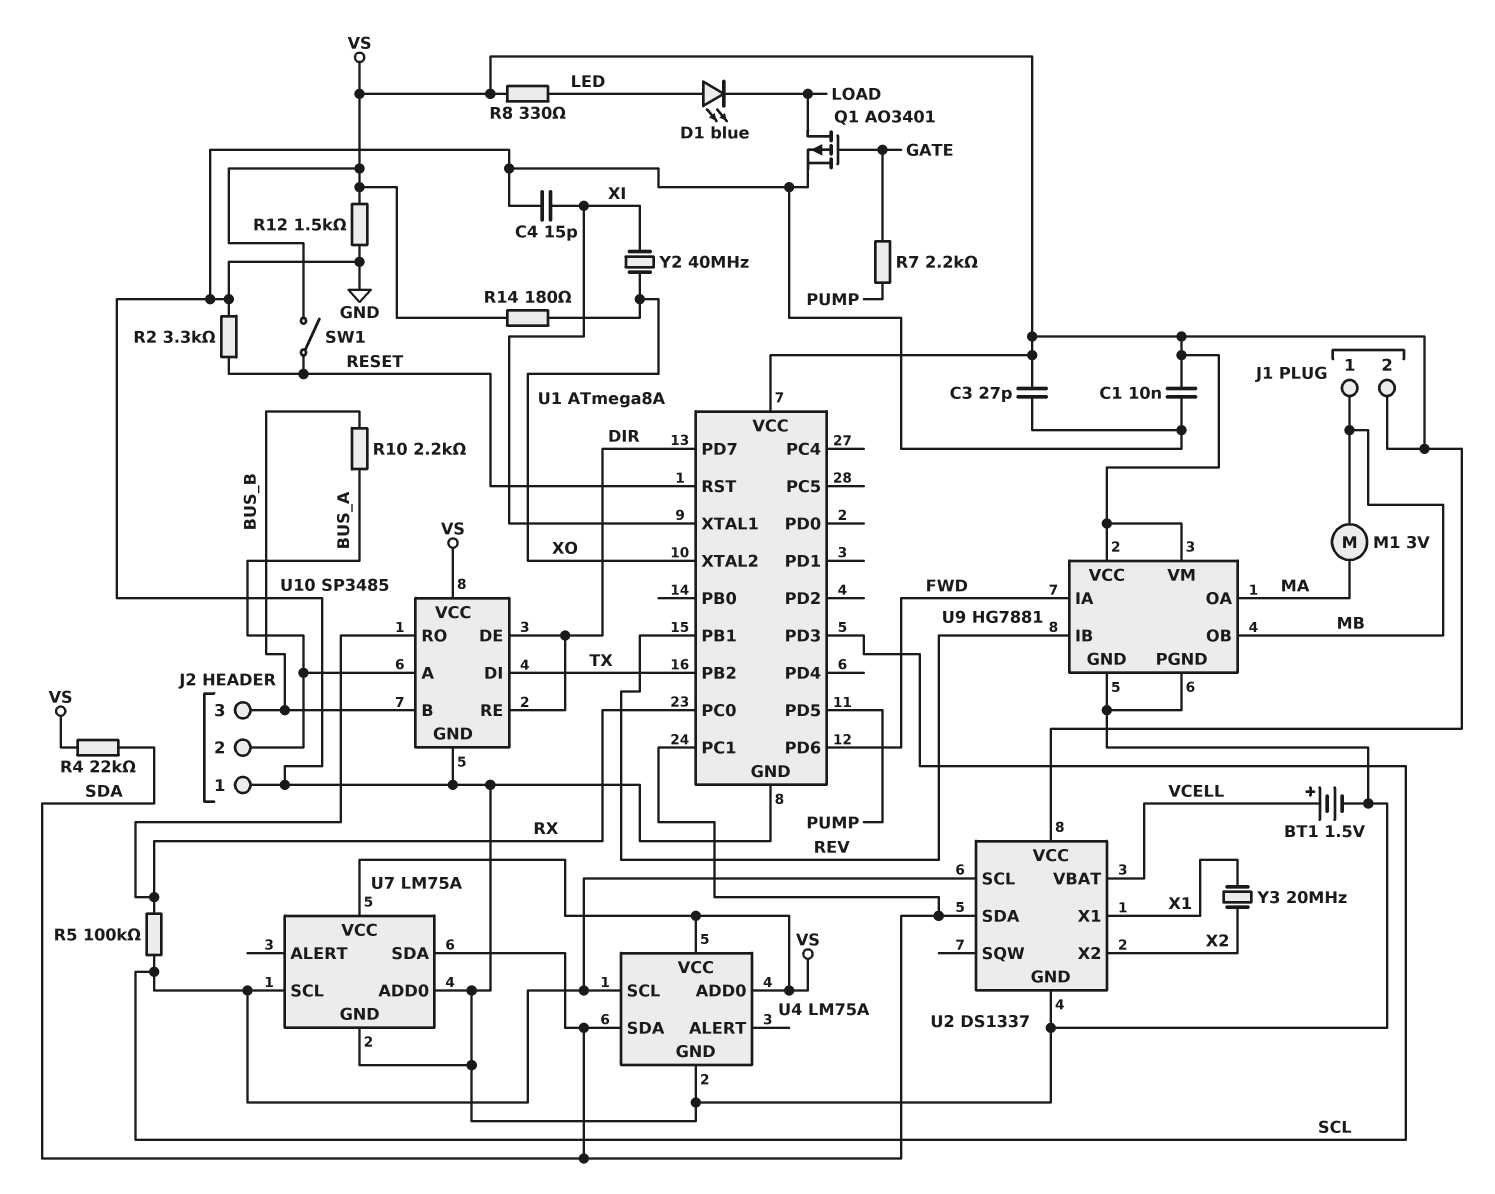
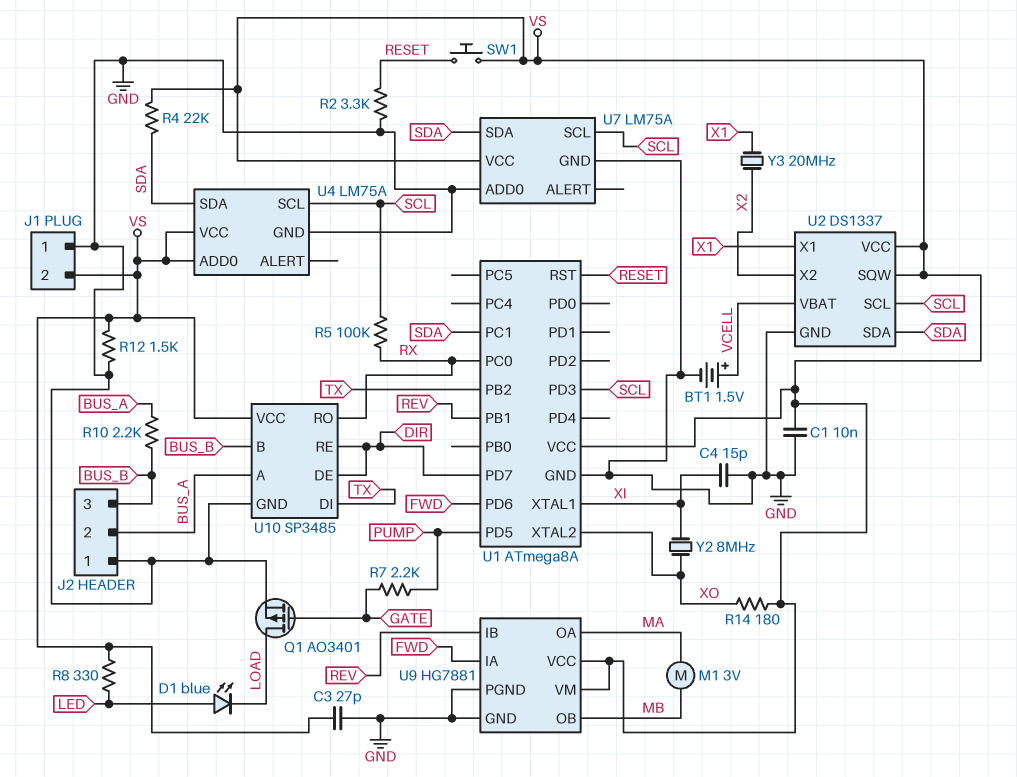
J1 pin 1: MB -> GND
SW1: switch (RESET, VS) -> button (RESET, VS)
U2 pin SQW: none -> VS
Y2: 40MHz (XI, XO) -> 8MHz (XI, XO)

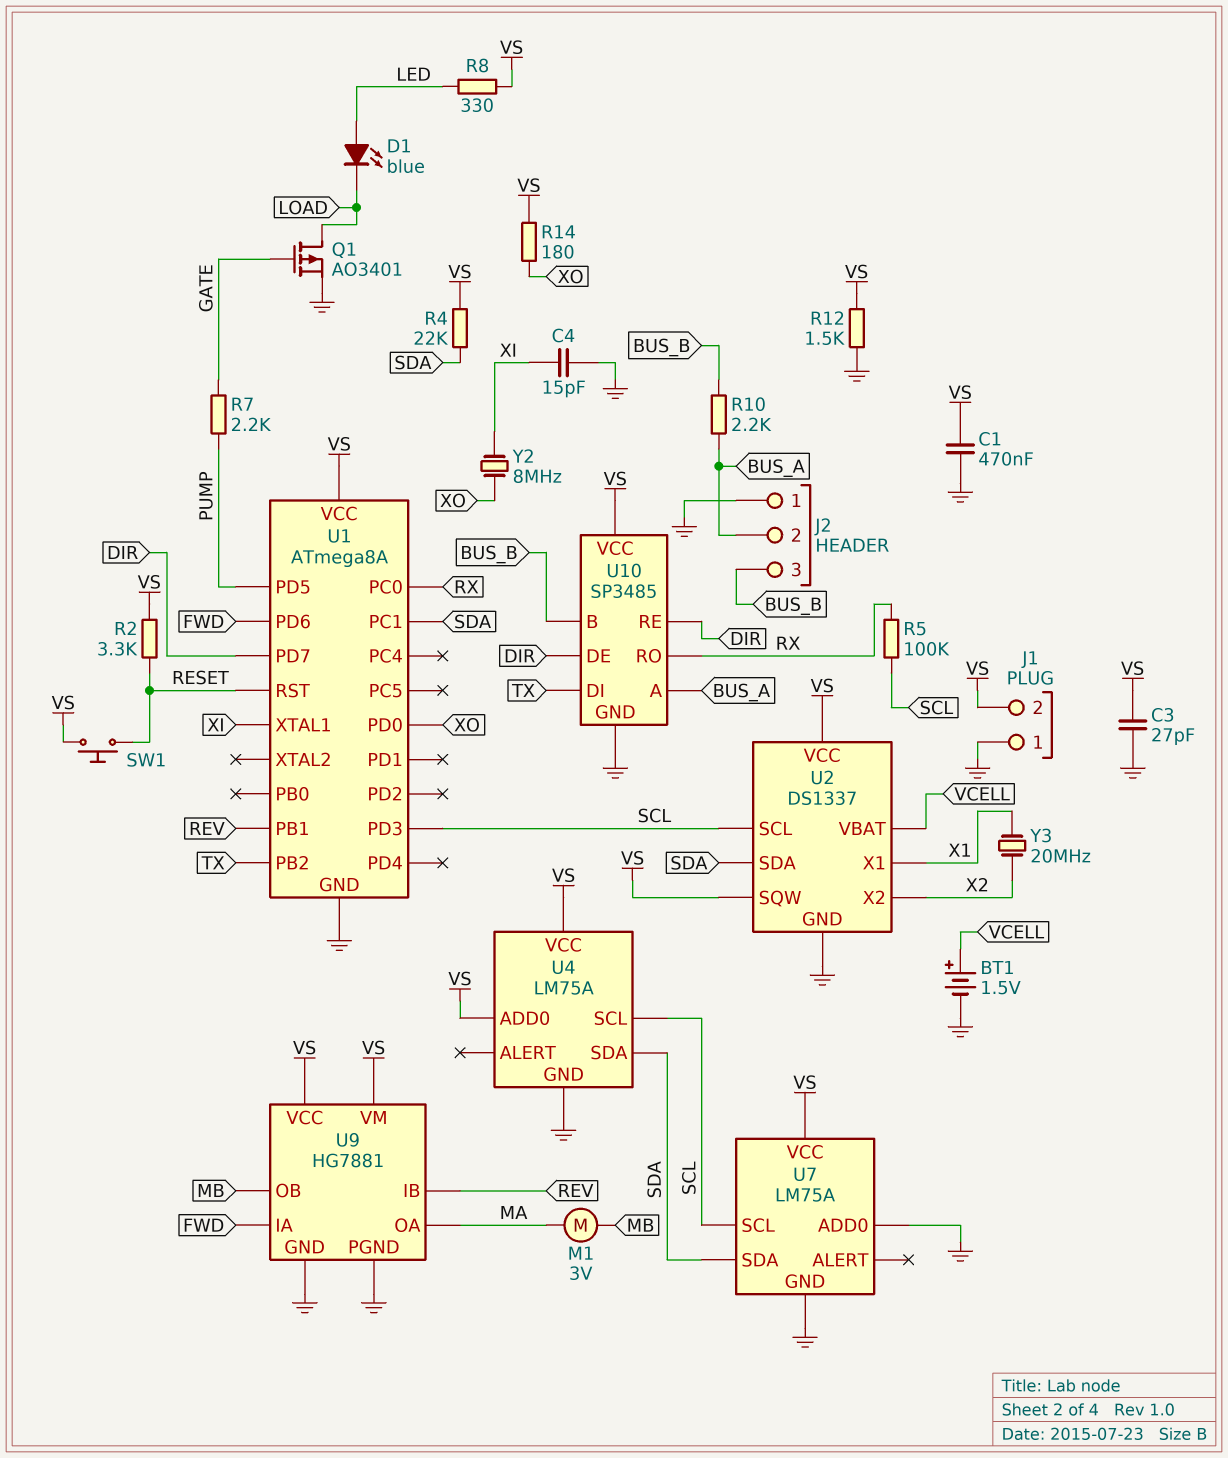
C1: 10nF (GND, VS) -> 470nF (GND, VS)
R2: 3.3k (GND, RESET) -> 3.3k (RESET, VS)
U1 pin PD0: none -> XO
U1 pin XTAL2: XO -> none

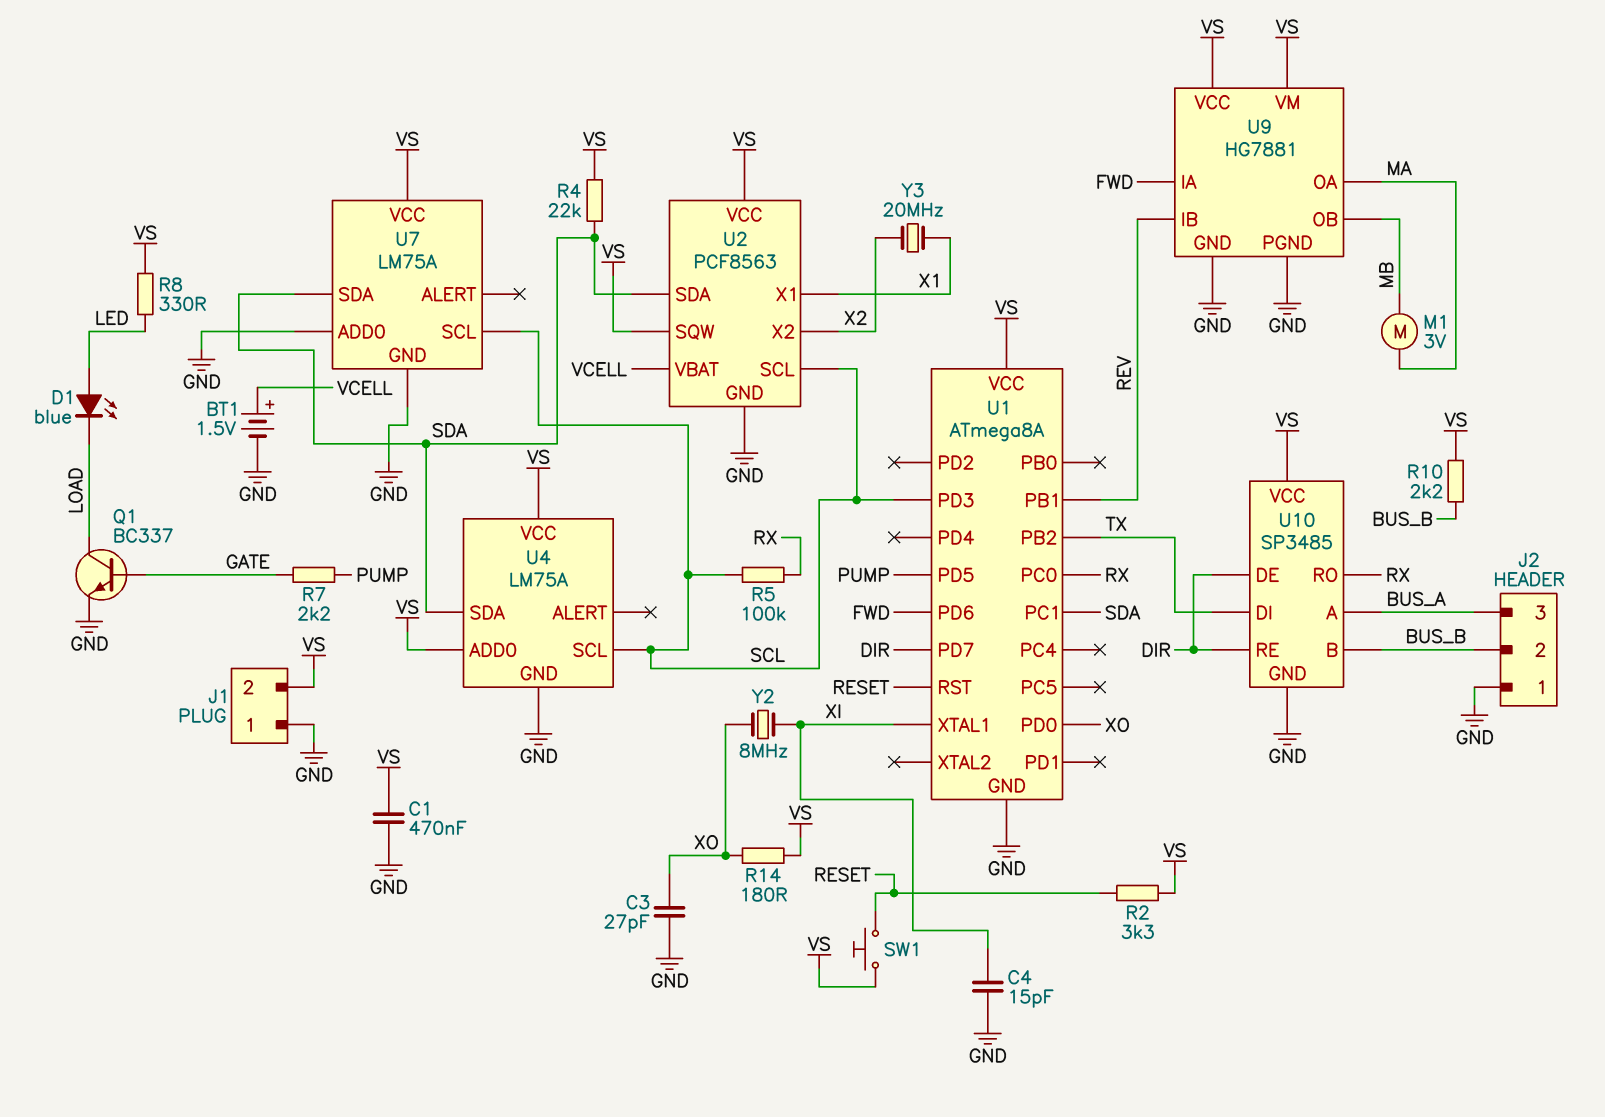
C3: 27pF (GND, VS) -> 27pF (GND, XO)
J2 pin 2: BUS_A -> BUS_B
J2 pin 3: BUS_B -> BUS_A
Q1: PMOS AO3401 (G GATE, D LOAD, S GND) -> NPN BC337 (B GATE, C LOAD, E GND)
R10: 2.2k (BUS_A, BUS_B) -> 2.2k (BUS_B, VS)
R12: 1.5k (GND, VS) -> none
U2: DS1337 -> PCF8563

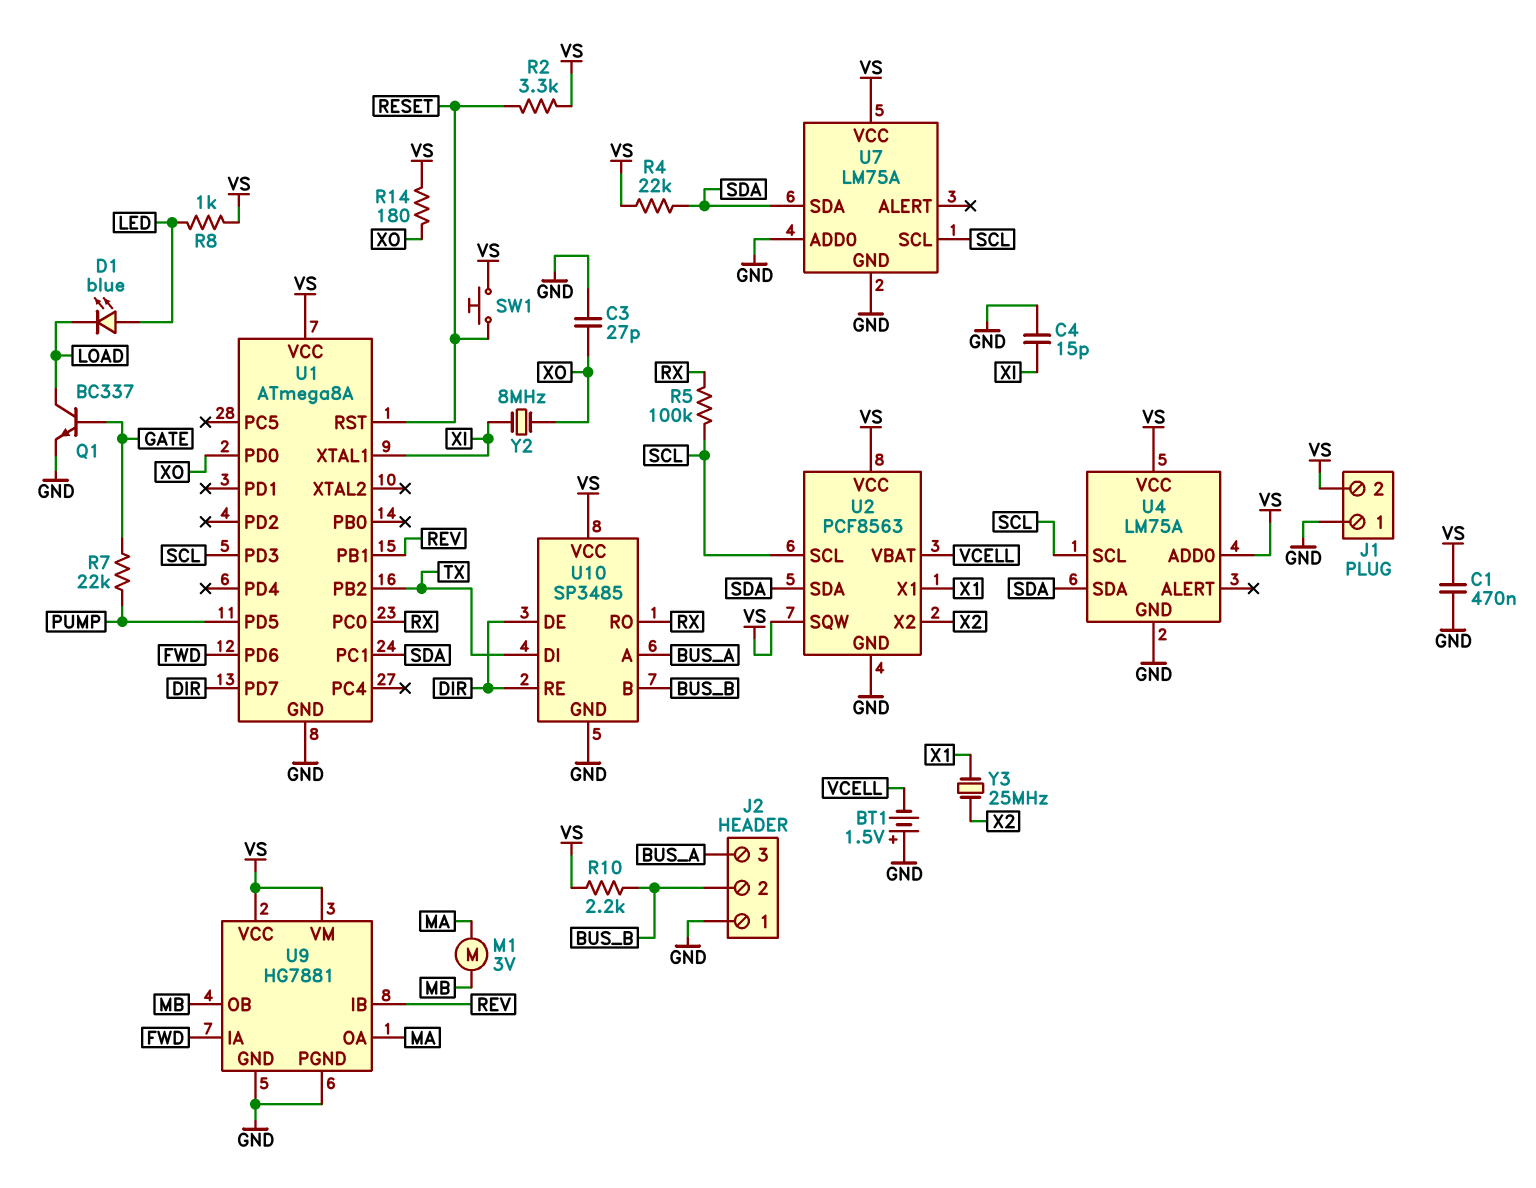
BT1: 1.5V (plus VCELL, minus GND) -> 1.5V (plus GND, minus VCELL)
R7: 2.2k (GATE, PUMP) -> 22k (GATE, PUMP)
R8: 330 (LED, VS) -> 1k (LED, VS)
Y3: 20MHz (X1, X2) -> 25MHz (X1, X2)

